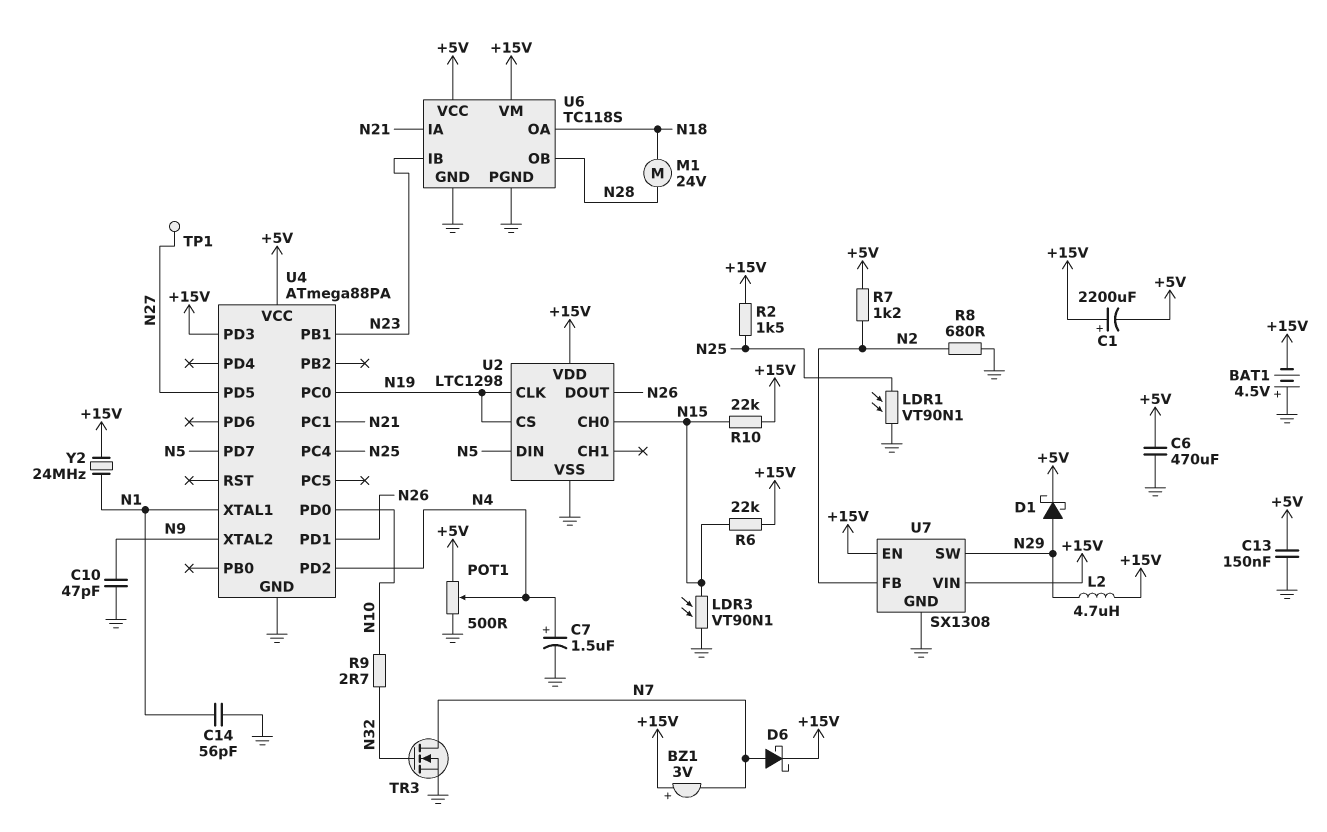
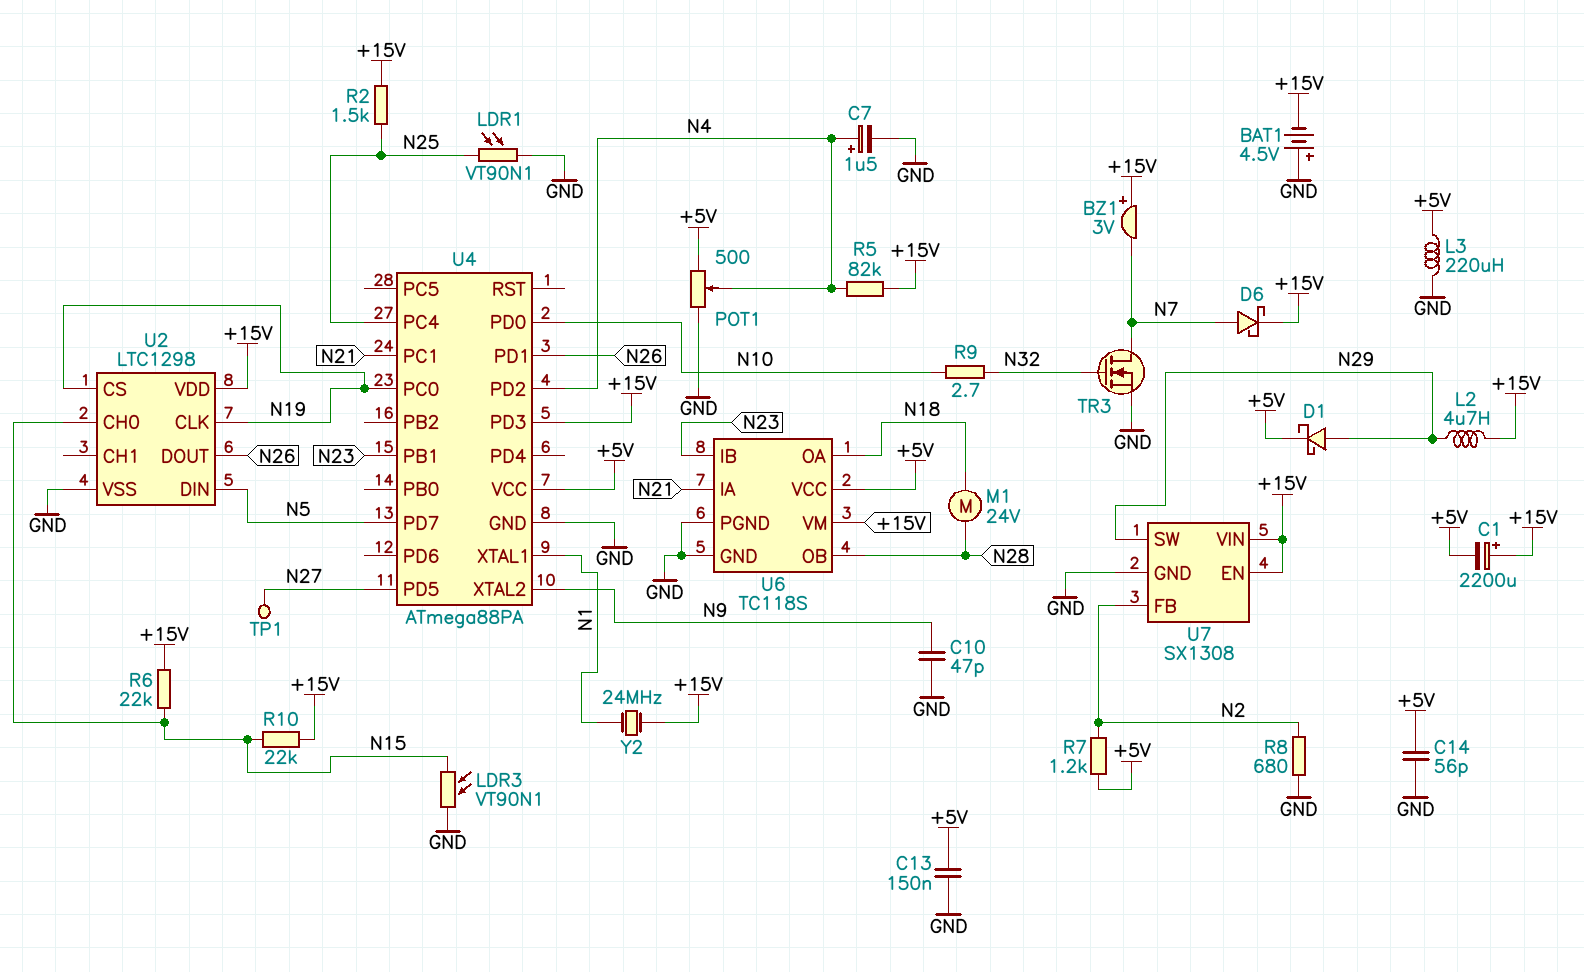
C6: 470uF (+5V, GND) -> none
C14: 56pF (GND, N1) -> 56pF (+5V, GND)
L3: none -> 220uH (+5V, GND)
R5: none -> 82k (+15V, N4)

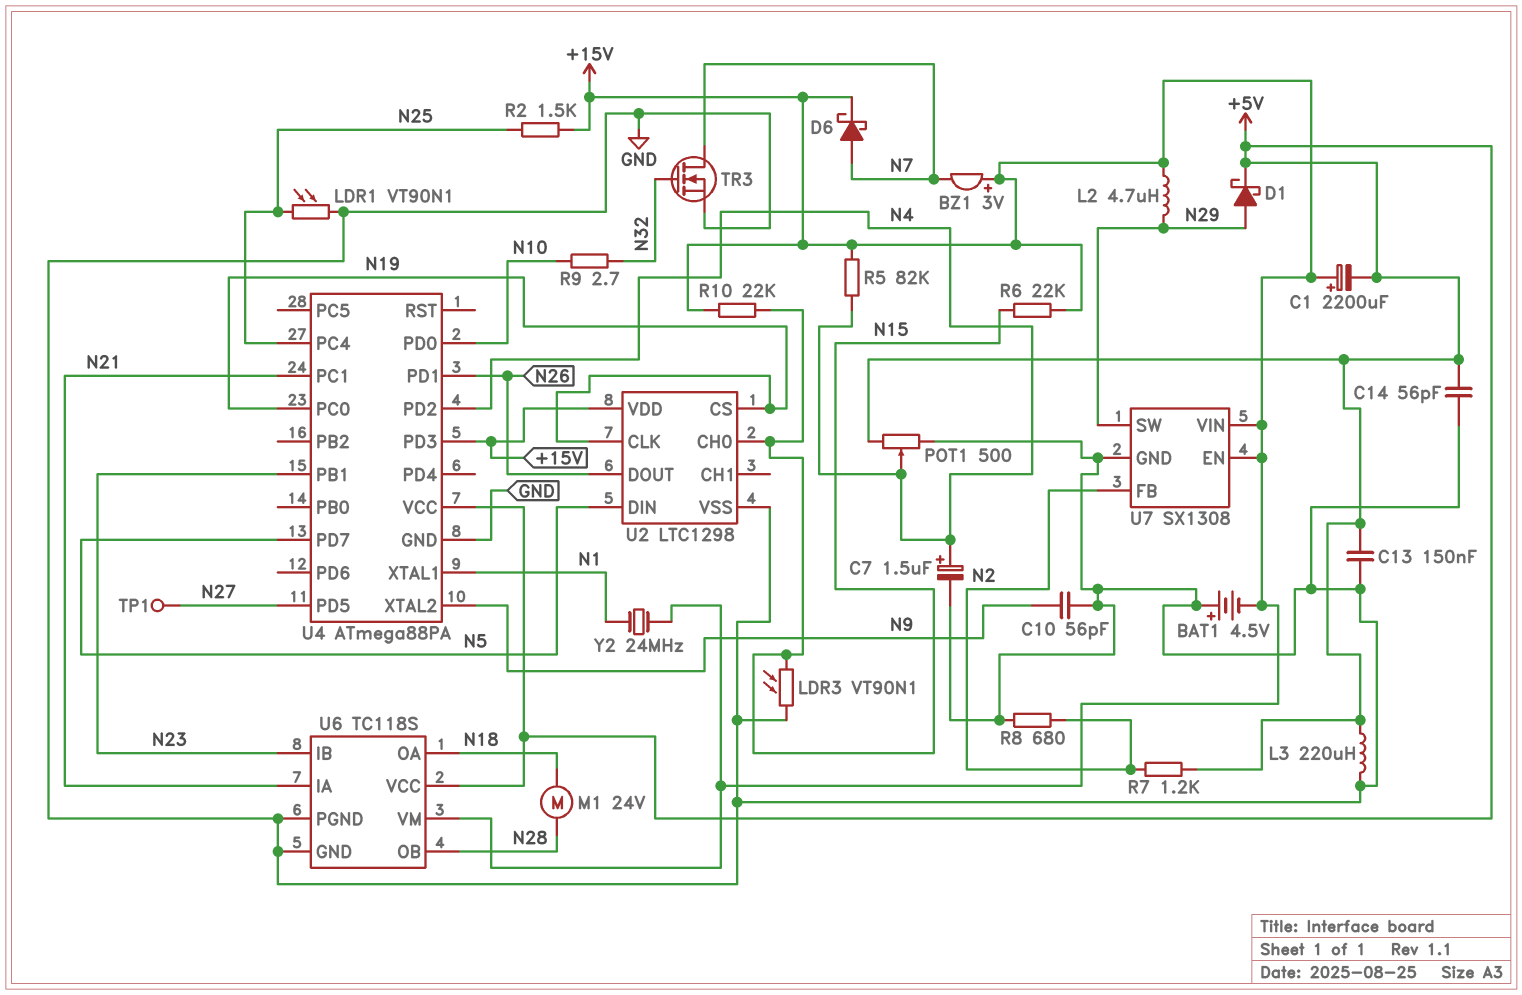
C10: 47pF (GND, N9) -> 56pF (GND, N9)

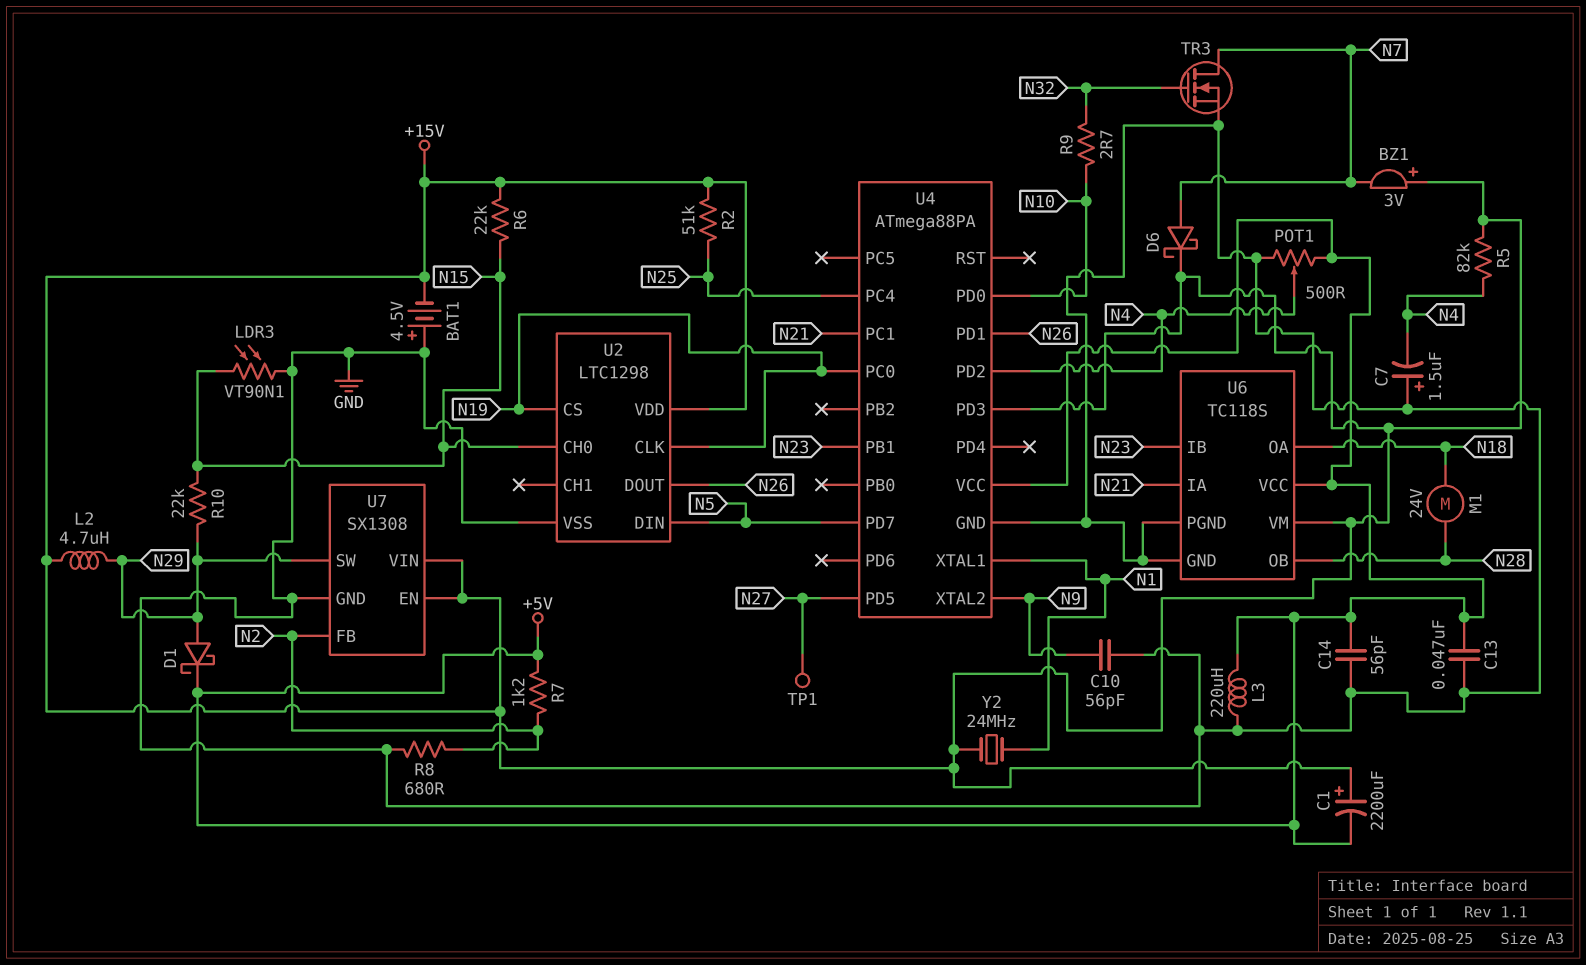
C7: 1.5uF (plus N4, minus GND) -> 1.5uF (plus GND, minus N4)
C13: 150nF (+5V, GND) -> 47nF (+5V, GND)
LDR1: VT90N1 (GND, N25) -> none
R2: 1.5k (+15V, N25) -> 51k (+15V, N25)
R10: 22k (+15V, N15) -> 22k (N15, N29)

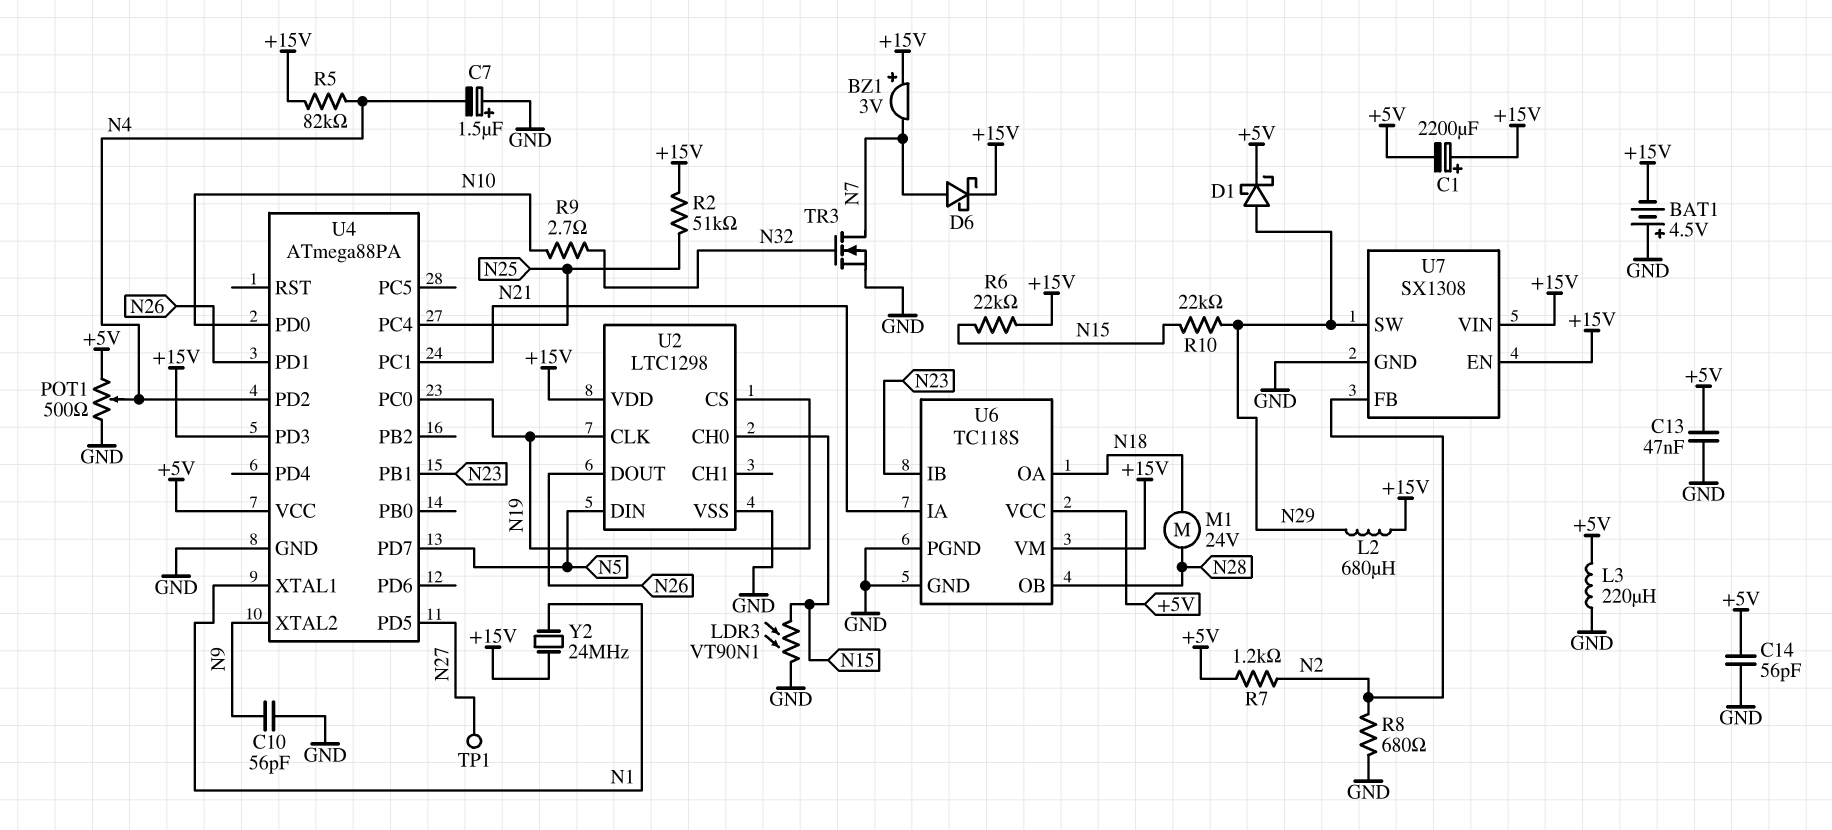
L2: 4.7uH (+15V, N29) -> 680uH (+15V, N29)

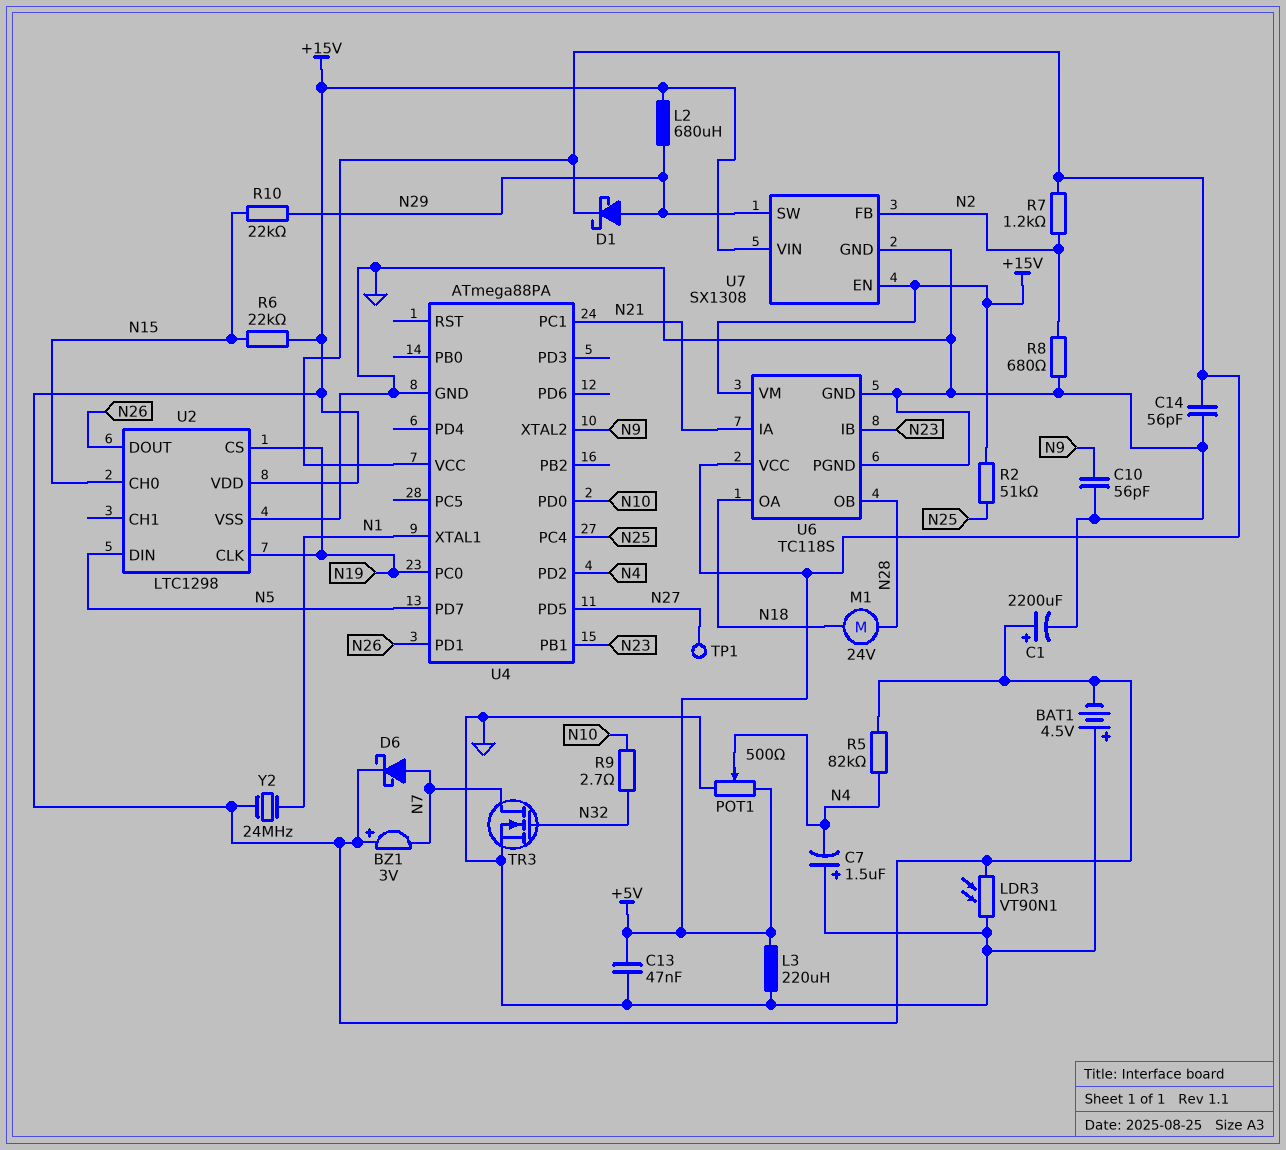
C1: 2200uF (plus +15V, minus +5V) -> 2200uF (plus +15V, minus GND)
LDR3: VT90N1 (GND, N15) -> VT90N1 (+15V, GND)
U4 pin PD3: +15V -> none

